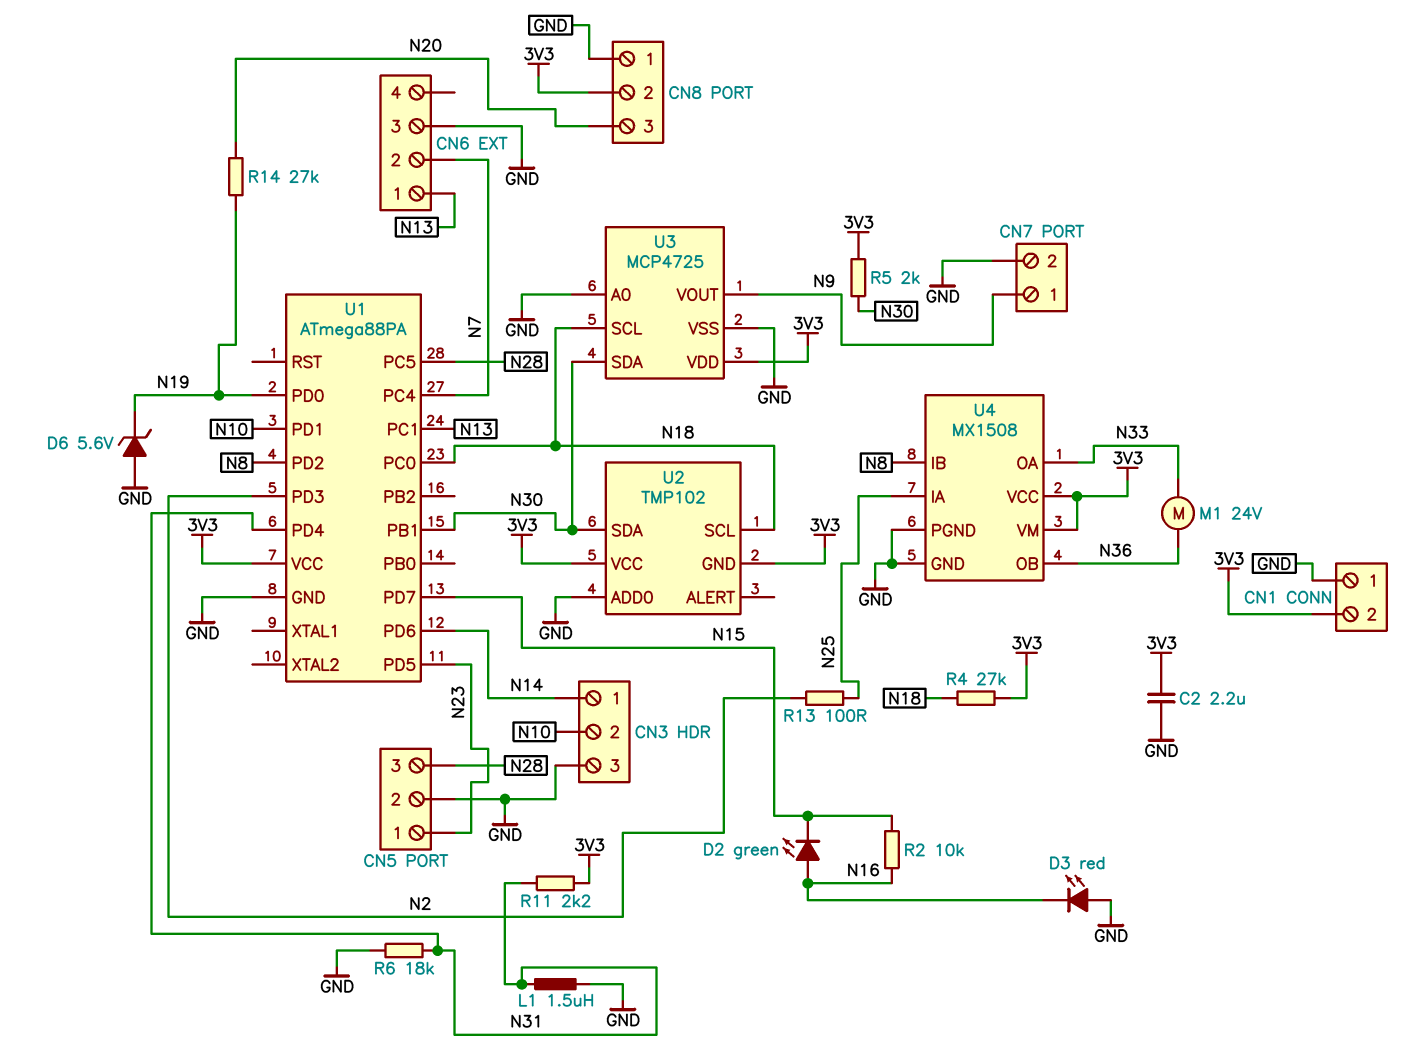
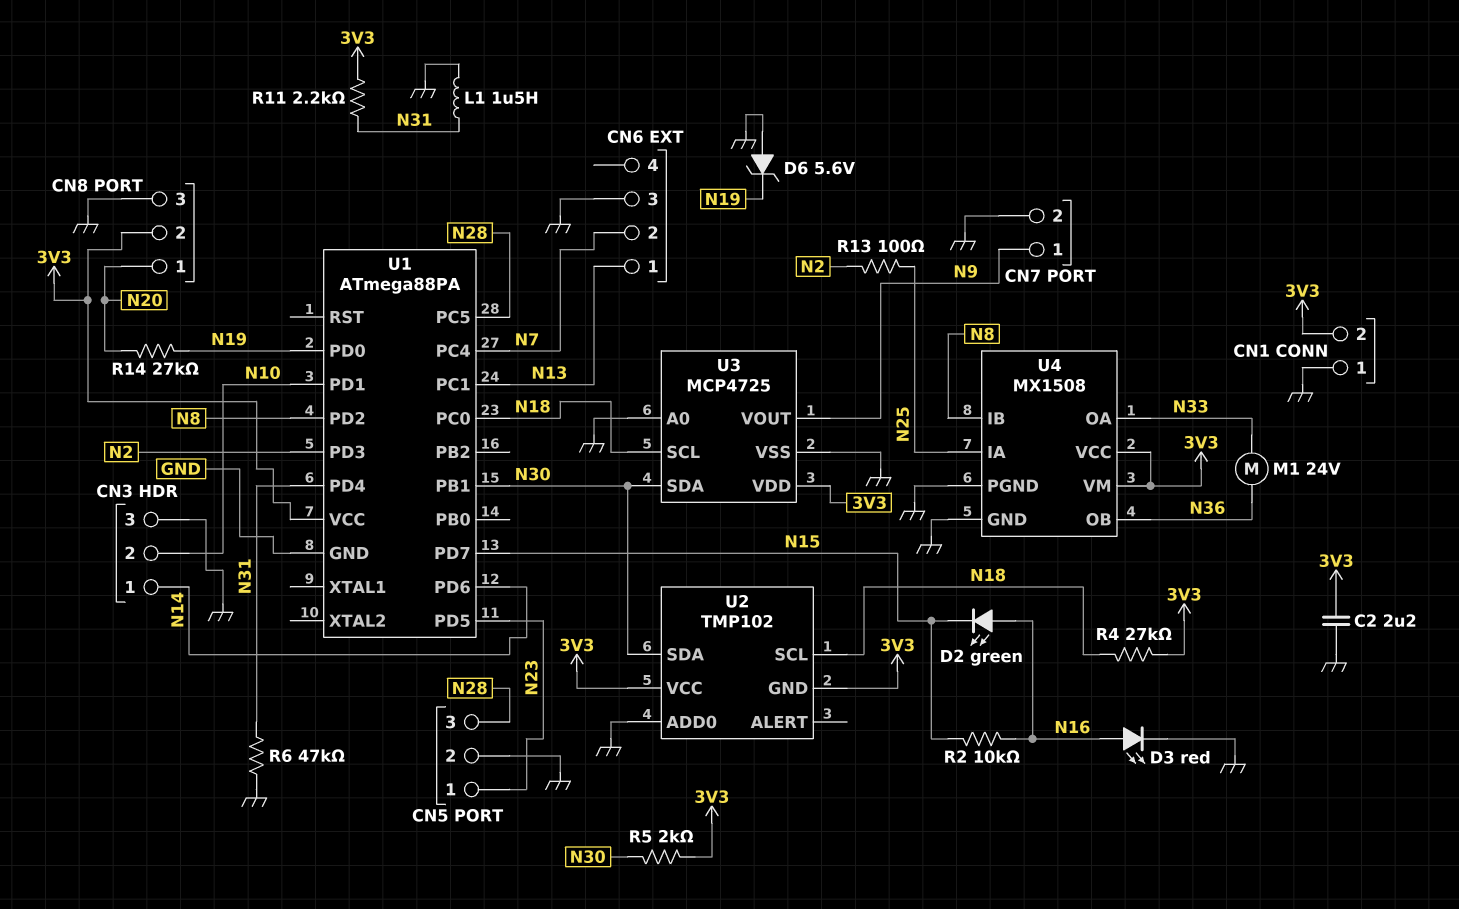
CN8 pin 1: GND -> N20
CN8 pin 3: N20 -> GND
D3: LED red (A GND, K N16) -> LED red (A N16, K GND)
R6: 18k (GND, N31) -> 47k (GND, N31)

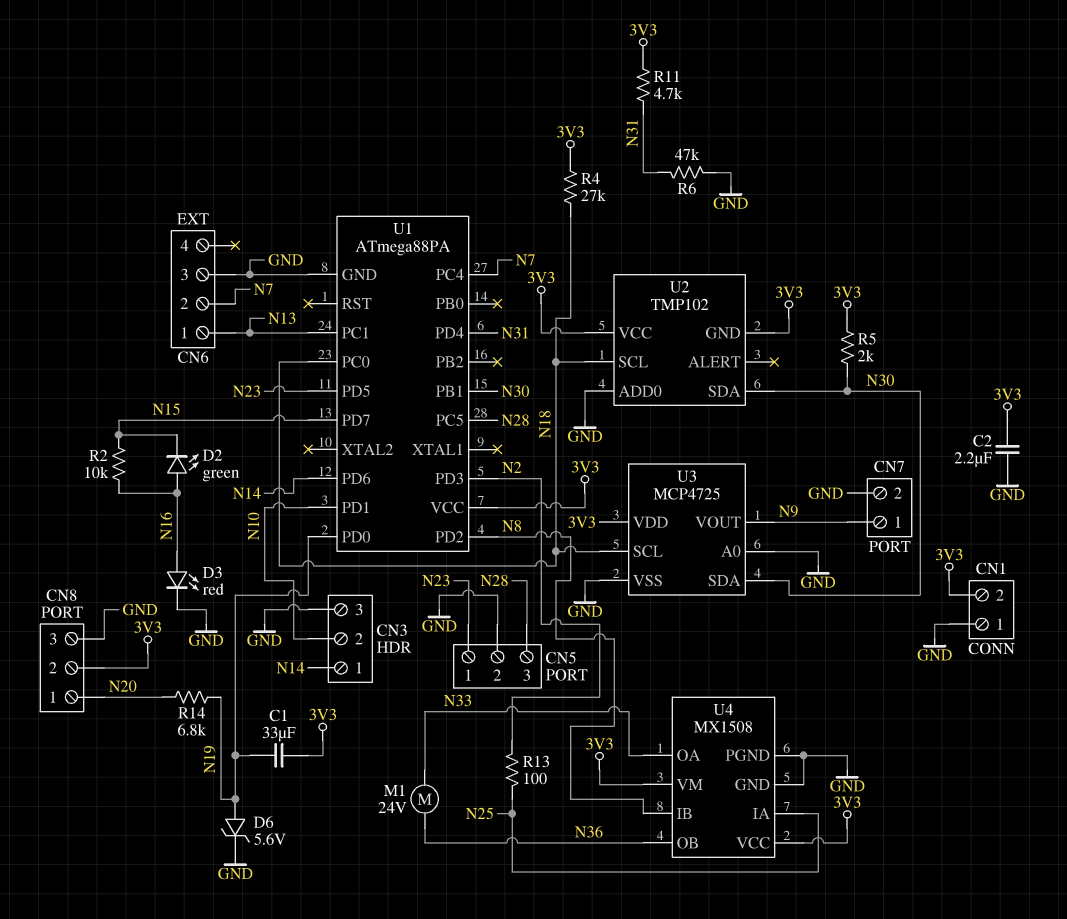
C1: none -> 33uF (3V3, N19)
D6: zener 5.6V (A GND, K N19) -> zener 5.6V (A N19, K GND)
L1: 1.5uH (GND, N31) -> none
R11: 2.2k (3V3, N31) -> 4.7k (3V3, N31)
R14: 27k (N19, N20) -> 6.8k (N19, N20)

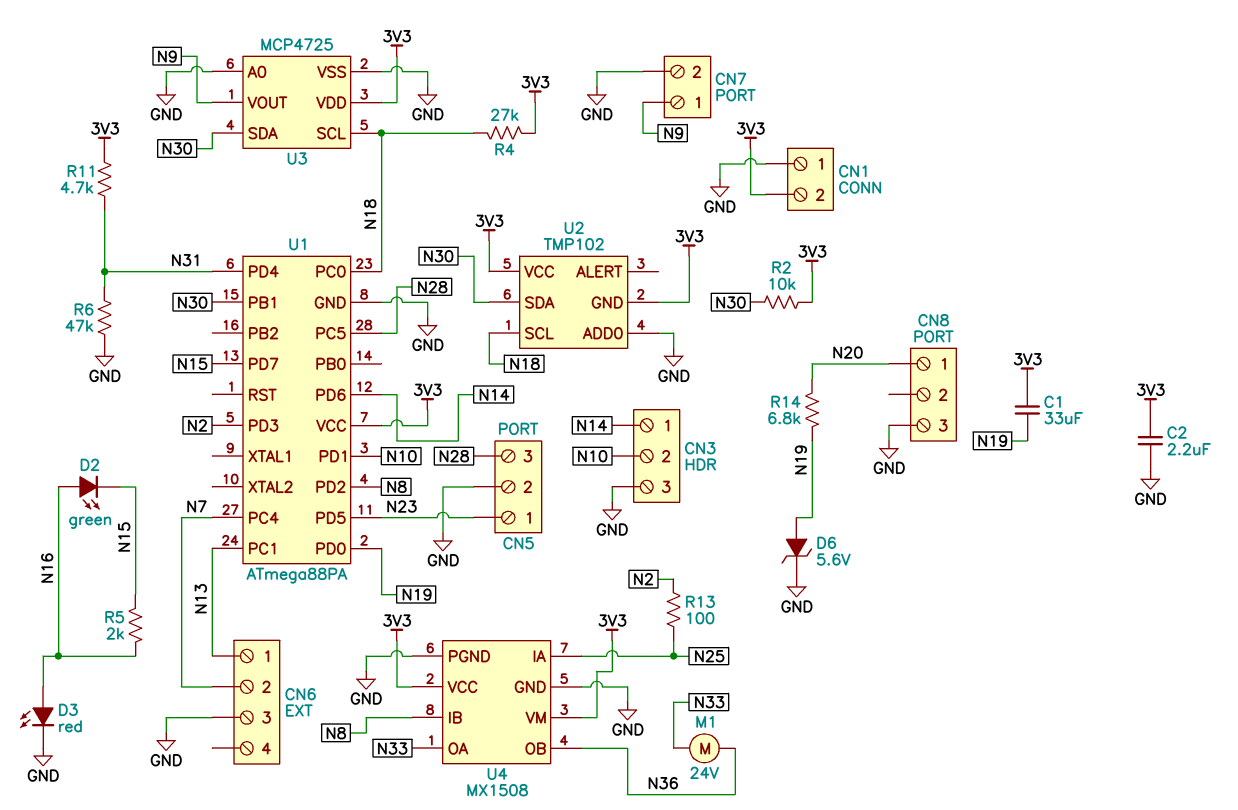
CN8 pin 2: 3V3 -> none
R2: 10k (N15, N16) -> 10k (3V3, N30)
R5: 2k (3V3, N30) -> 2k (N15, N16)

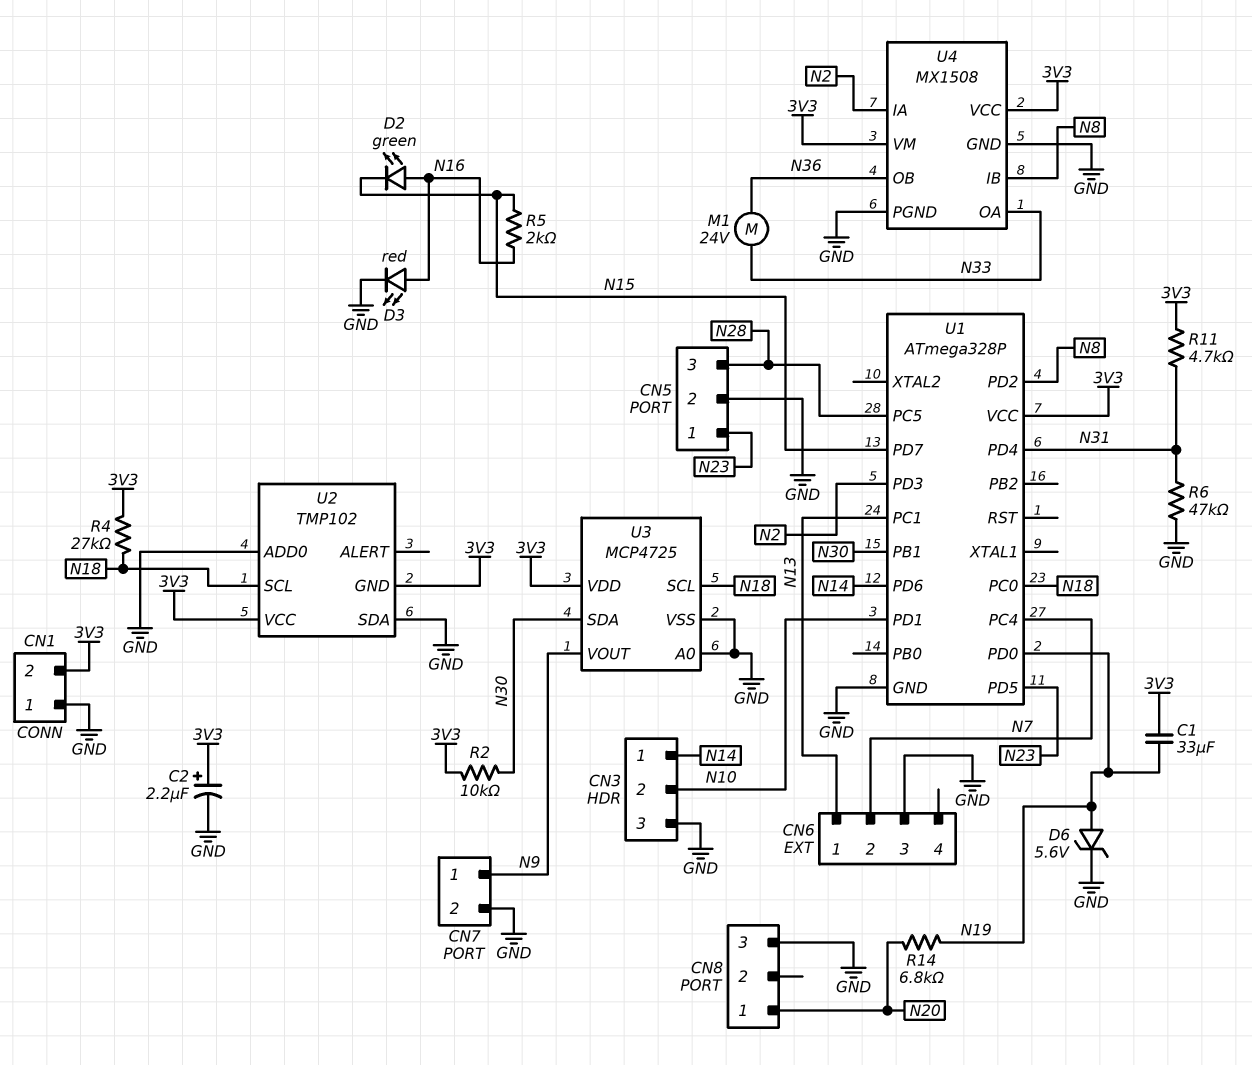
C2: 2.2uF (3V3, GND) -> 2.2uF (plus 3V3, minus GND)
R13: 100 (N2, N25) -> none
U1: ATmega88PA -> ATmega328P
U2 pin SDA: N30 -> GND
U4 pin IA: N25 -> N2

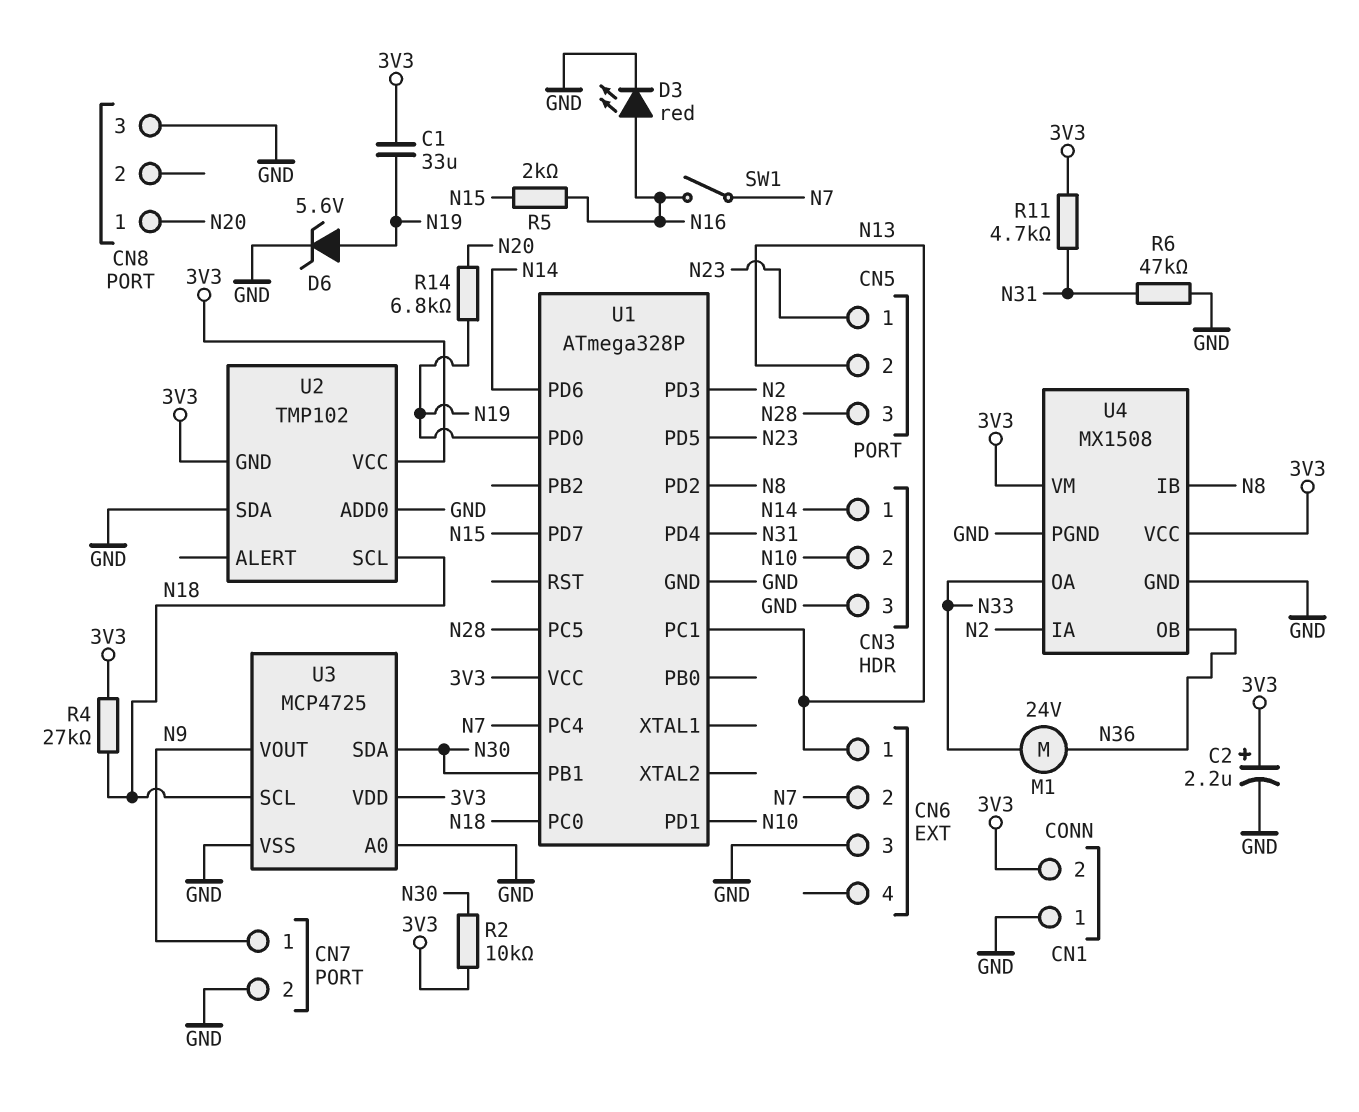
CN5 pin 2: GND -> N13
D2: LED green (A N16, K N15) -> none
SW1: none -> switch (N7, N16)

